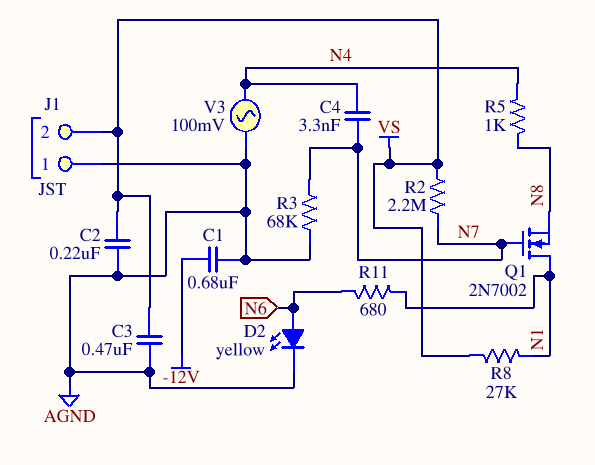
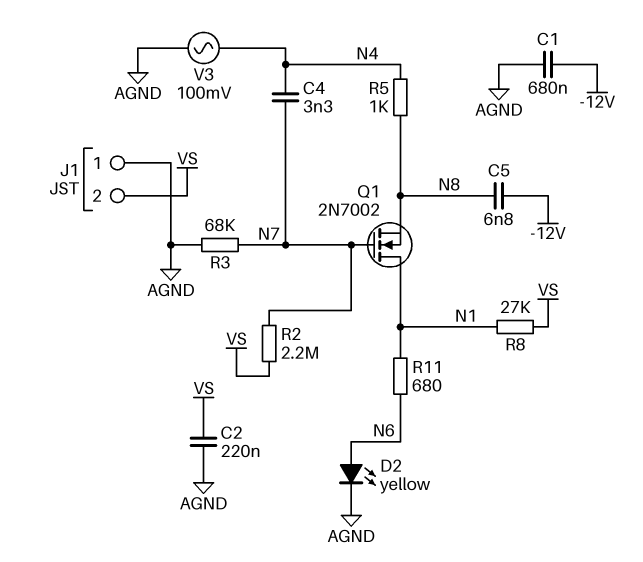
C3: 470nF (AGND, VS) -> none
C5: none -> 6.8nF (-12V, N8)

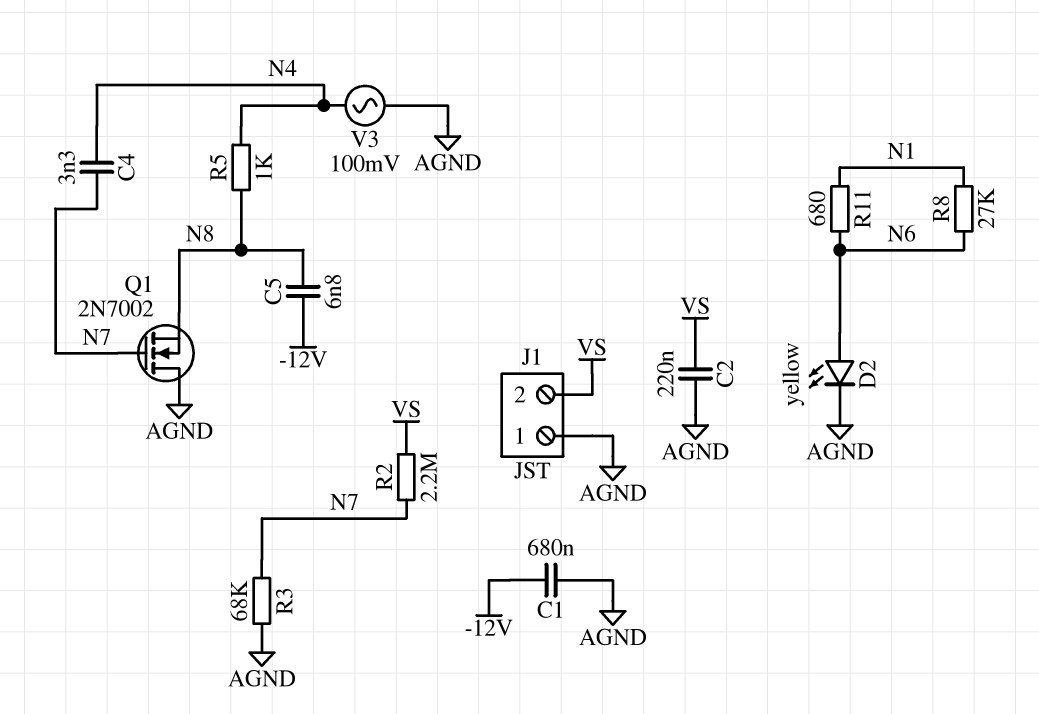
Q1: NMOS 2N7002 (G N7, D N1, S N8) -> NMOS 2N7002 (G N7, D AGND, S N8)
R8: 27k (N1, VS) -> 27k (N1, N6)

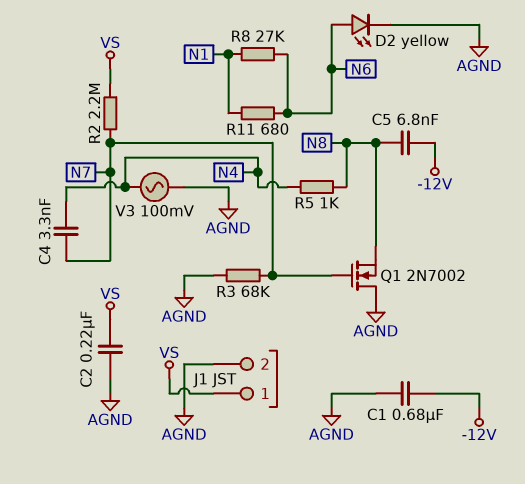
J1 pin 1: AGND -> VS
J1 pin 2: VS -> AGND

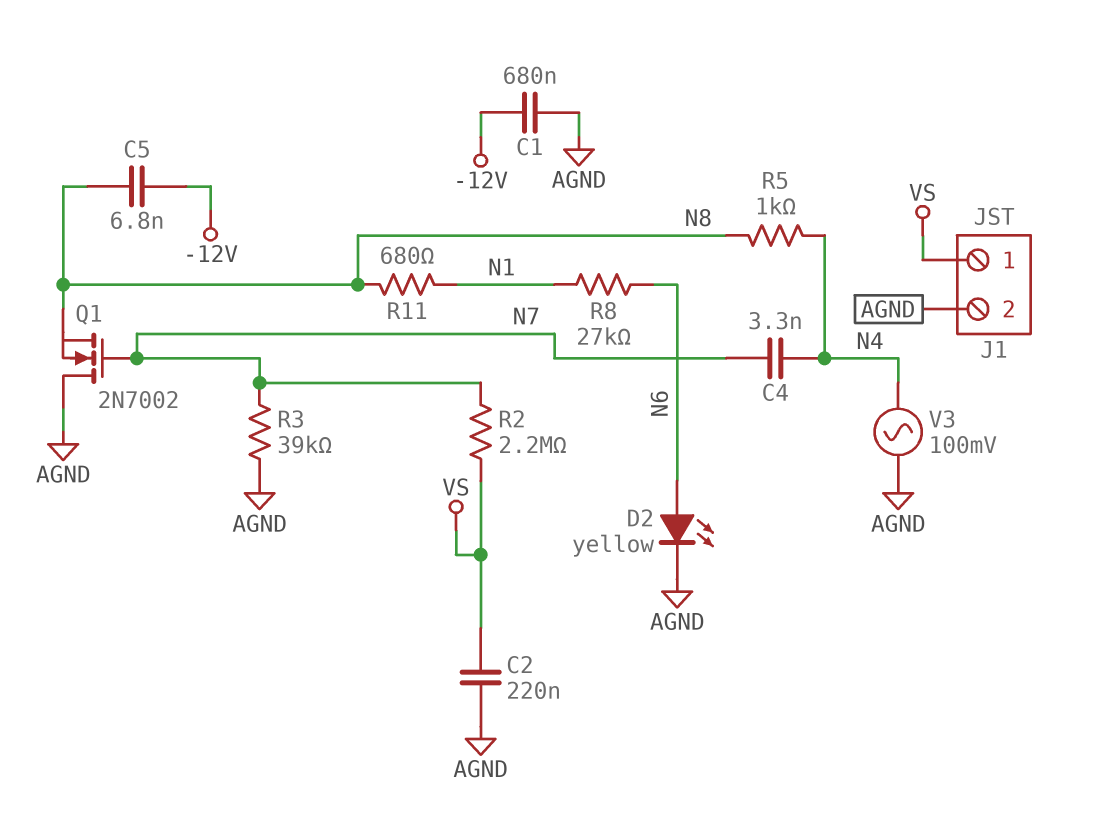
R3: 68k (AGND, N7) -> 39k (AGND, N7)
R11: 680 (N1, N6) -> 680 (N1, N8)

